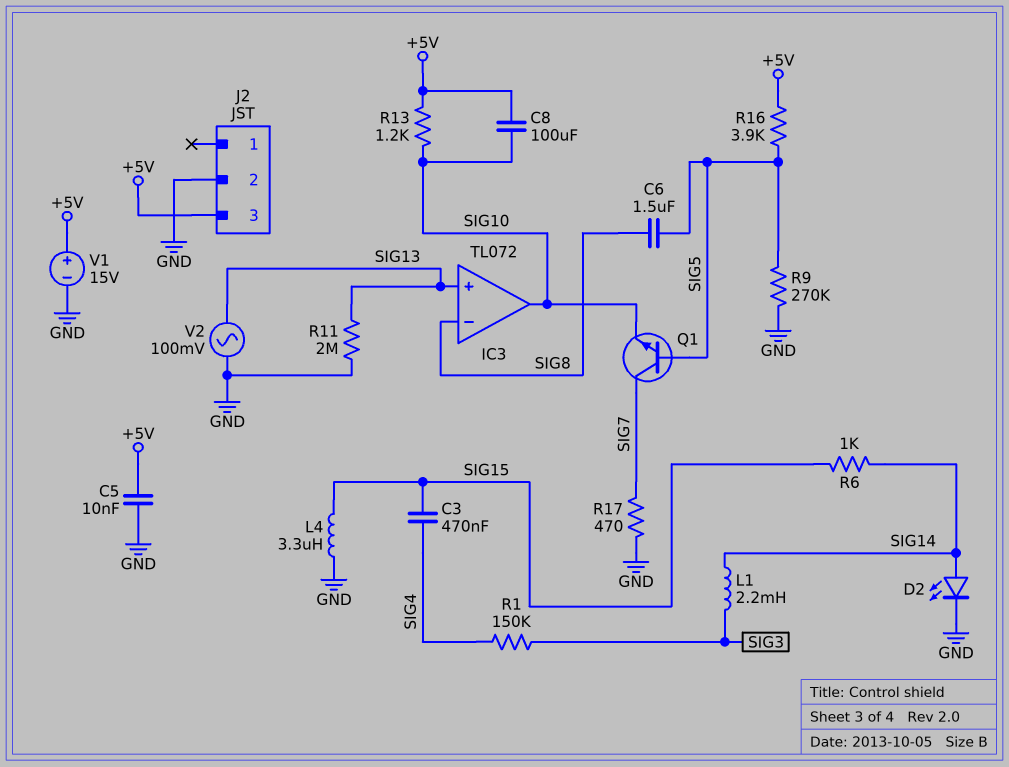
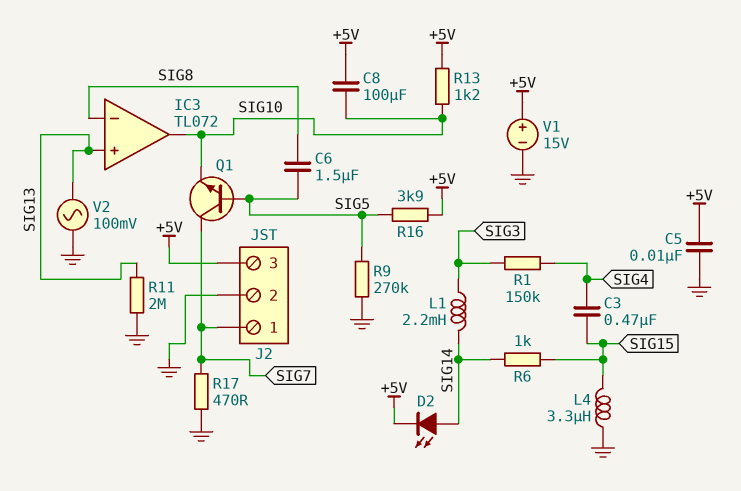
D2: LED (A SIG14, K GND) -> LED (A SIG14, K +5V)
J2 pin 1: none -> SIG7

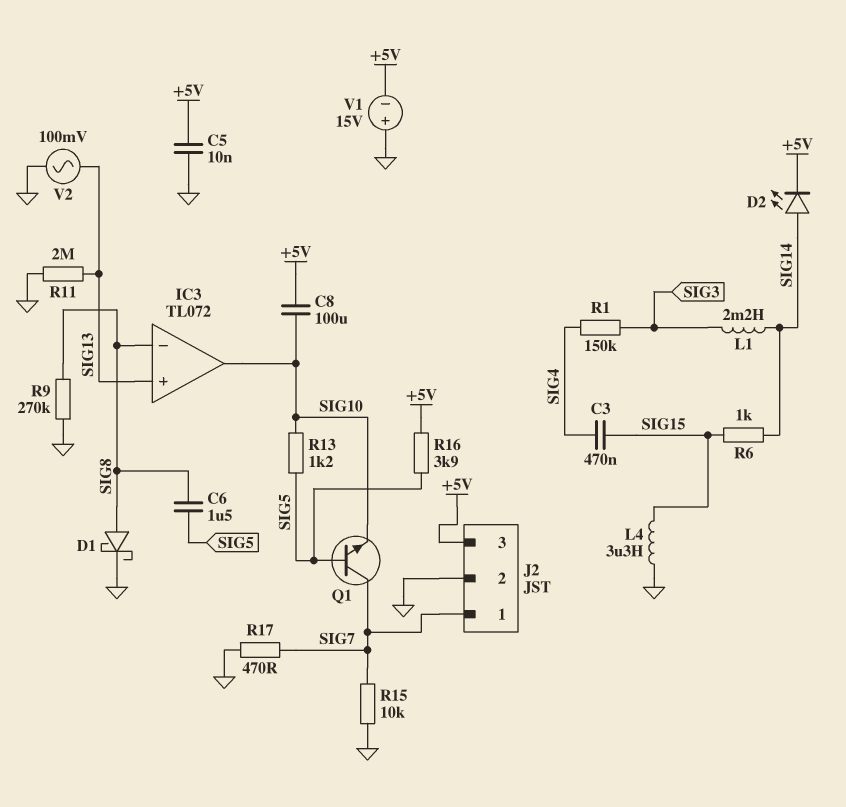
D1: none -> schottky (A SIG8, K GND)
R9: 270k (GND, SIG5) -> 270k (GND, SIG8)
R13: 1.2k (+5V, SIG10) -> 1.2k (SIG5, SIG10)
R15: none -> 10k (GND, SIG7)
V1: 15V (plus +5V, minus GND) -> 15V (plus GND, minus +5V)

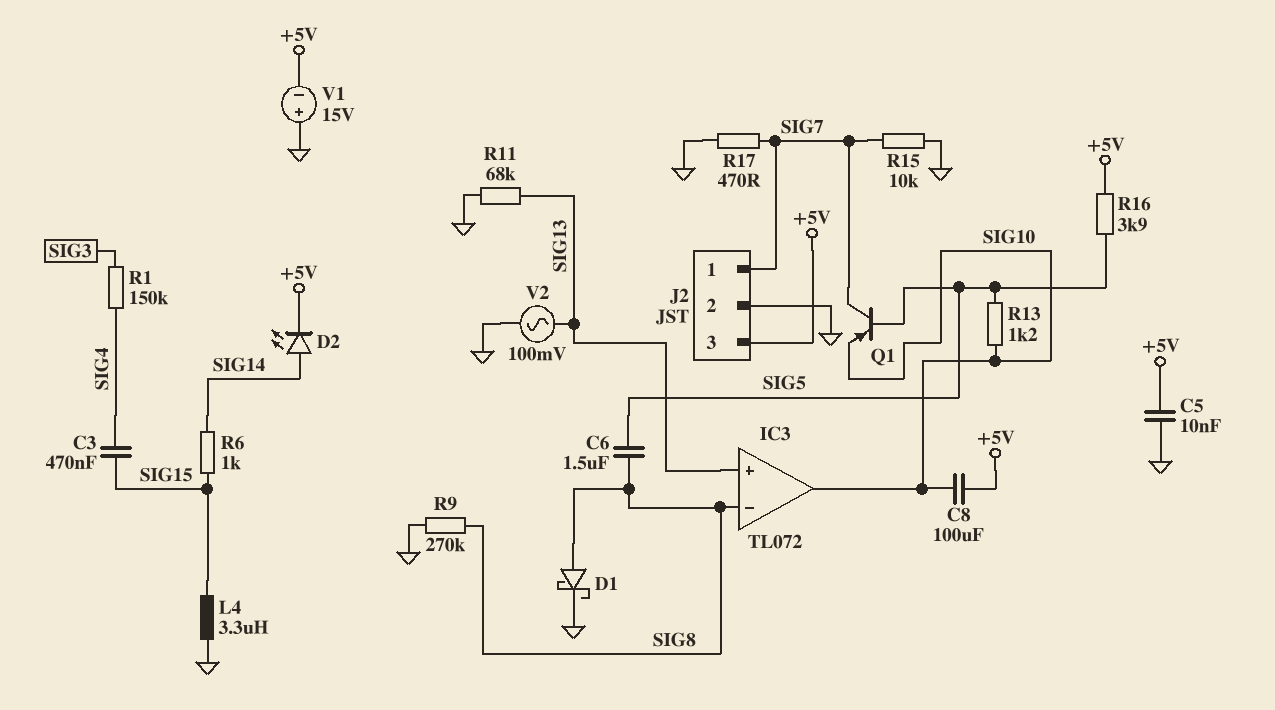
L1: 2.2mH (SIG3, SIG14) -> none
Q1: NPN (B SIG5, C SIG7, E SIG10) -> PNP (B SIG5, C SIG7, E SIG10)
R11: 2M (GND, SIG13) -> 68k (GND, SIG13)

